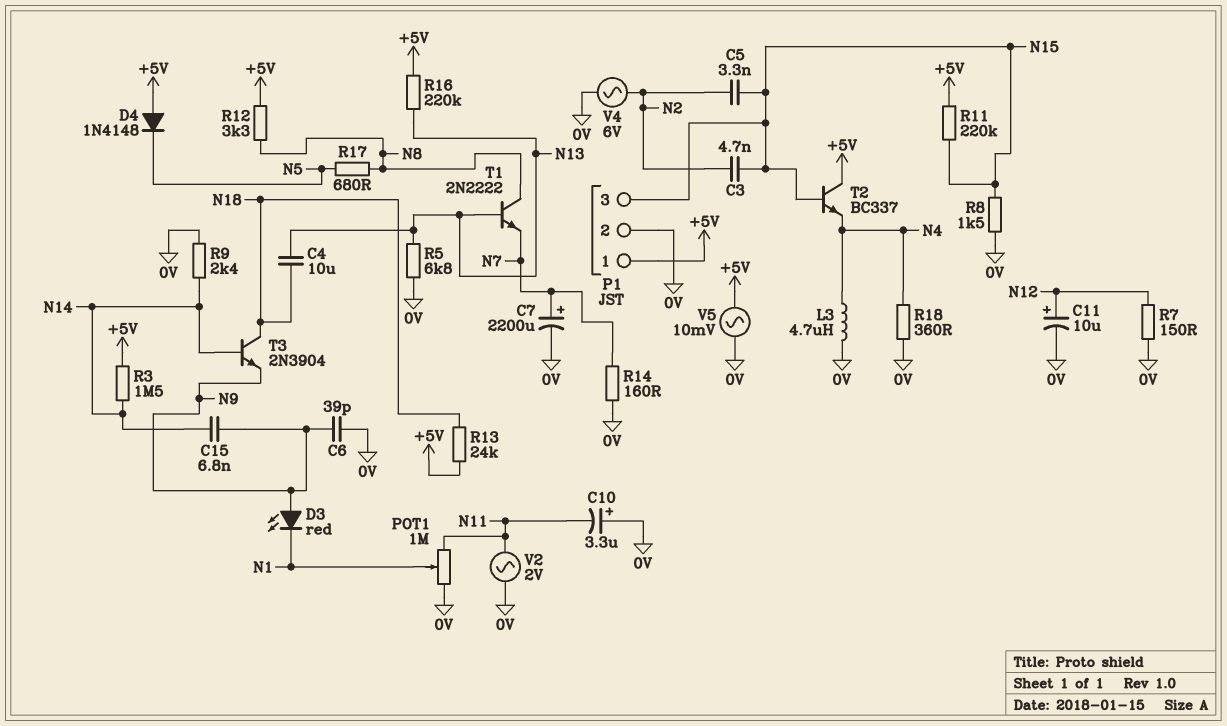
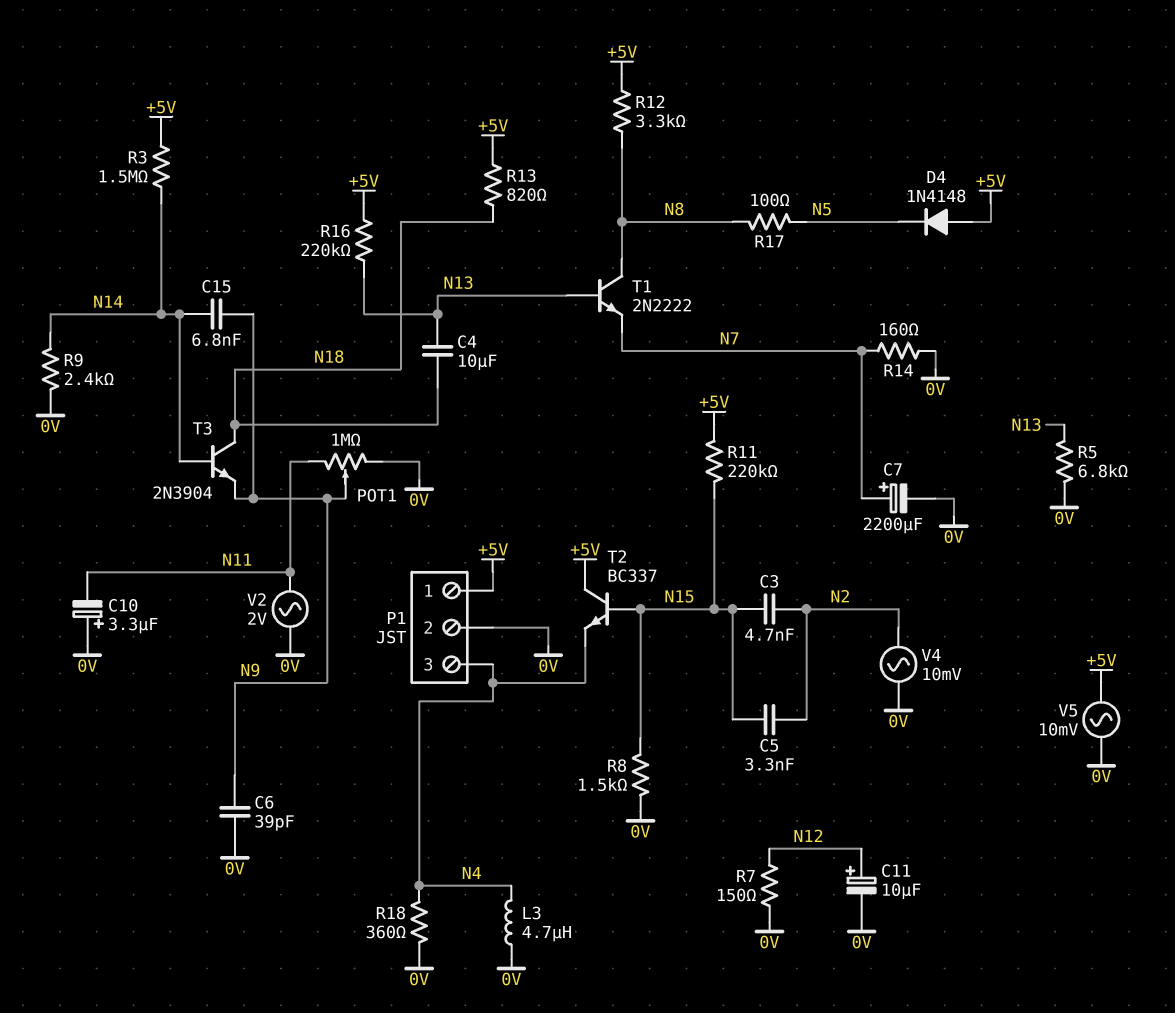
D3: LED red (A N9, K N1) -> none
P1 pin 3: N15 -> N4
POT1: 1M (0V, N11, wiper N1) -> 1M (0V, N11, wiper N9)
R13: 24k (+5V, N18) -> 820 (+5V, N18)
R17: 680 (N5, N8) -> 100 (N5, N8)
V4: AC 6V (0V, N2) -> AC 10mV (0V, N2)

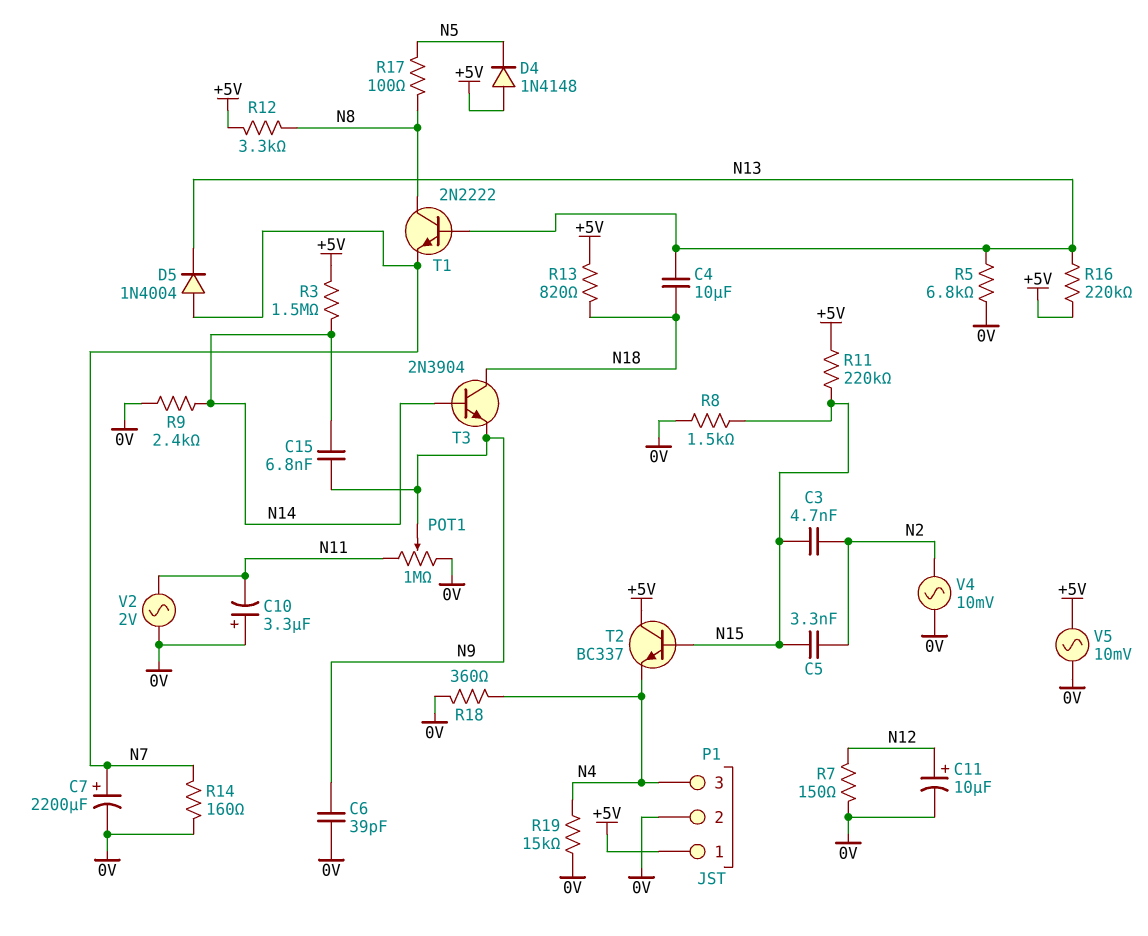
D5: none -> diode 1N4004 (A N7, K N13)
L3: 4.7uH (0V, N4) -> none
R19: none -> 15k (0V, N4)

